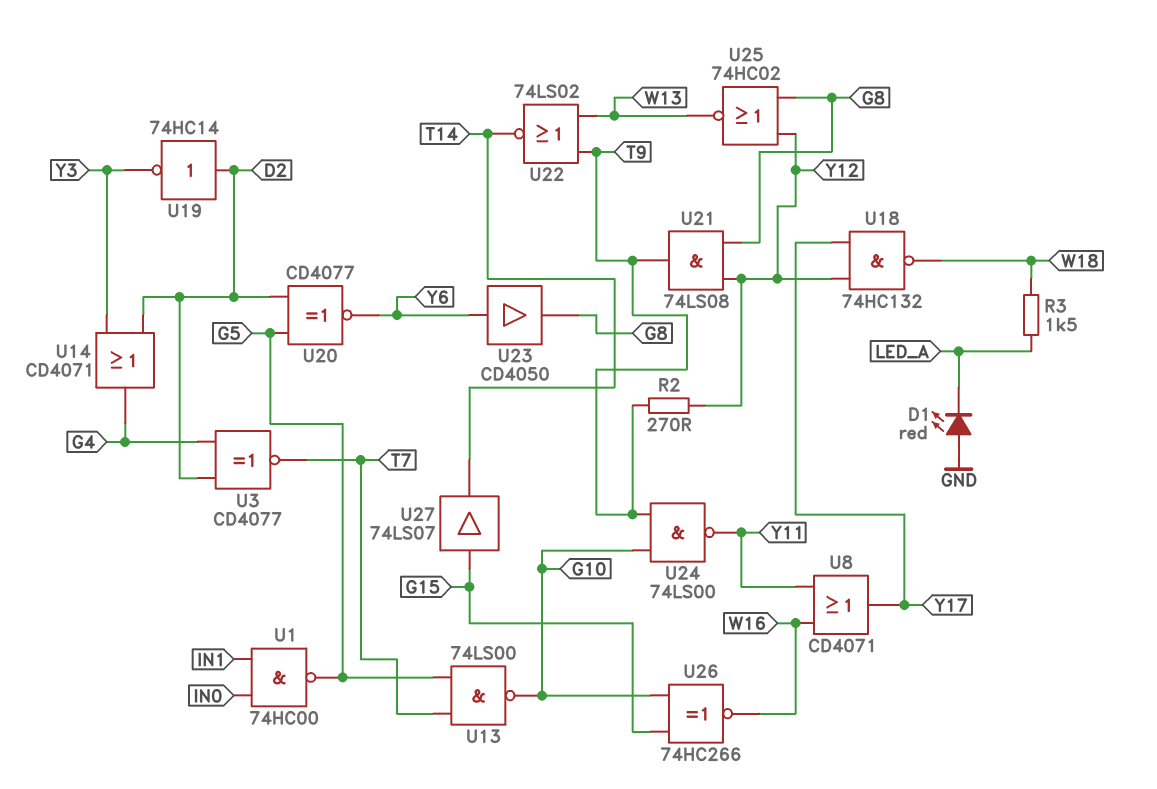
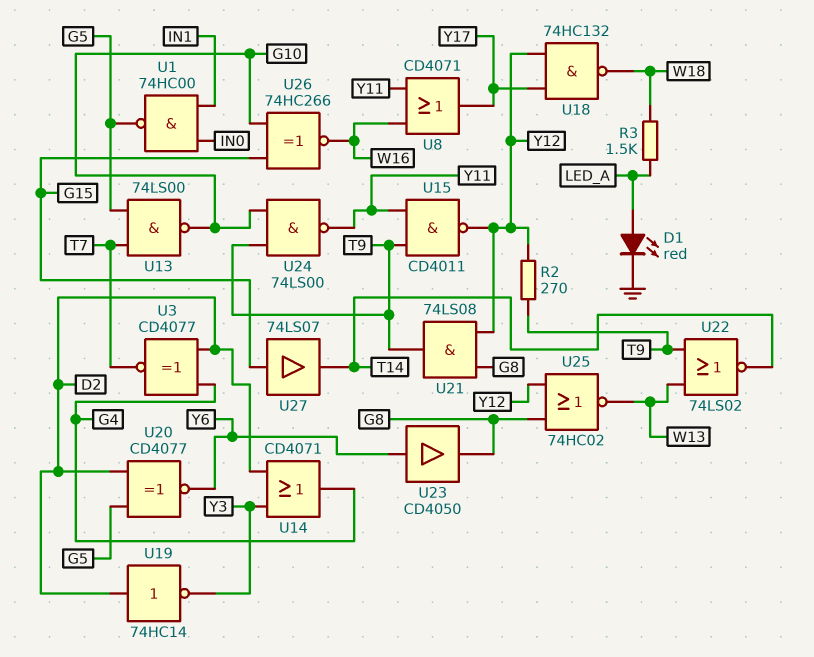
D1: LED red (A GND, K LED_A) -> LED red (A LED_A, K GND)
U15: none -> NAND CD4011 (in T9, in Y11, out Y12)

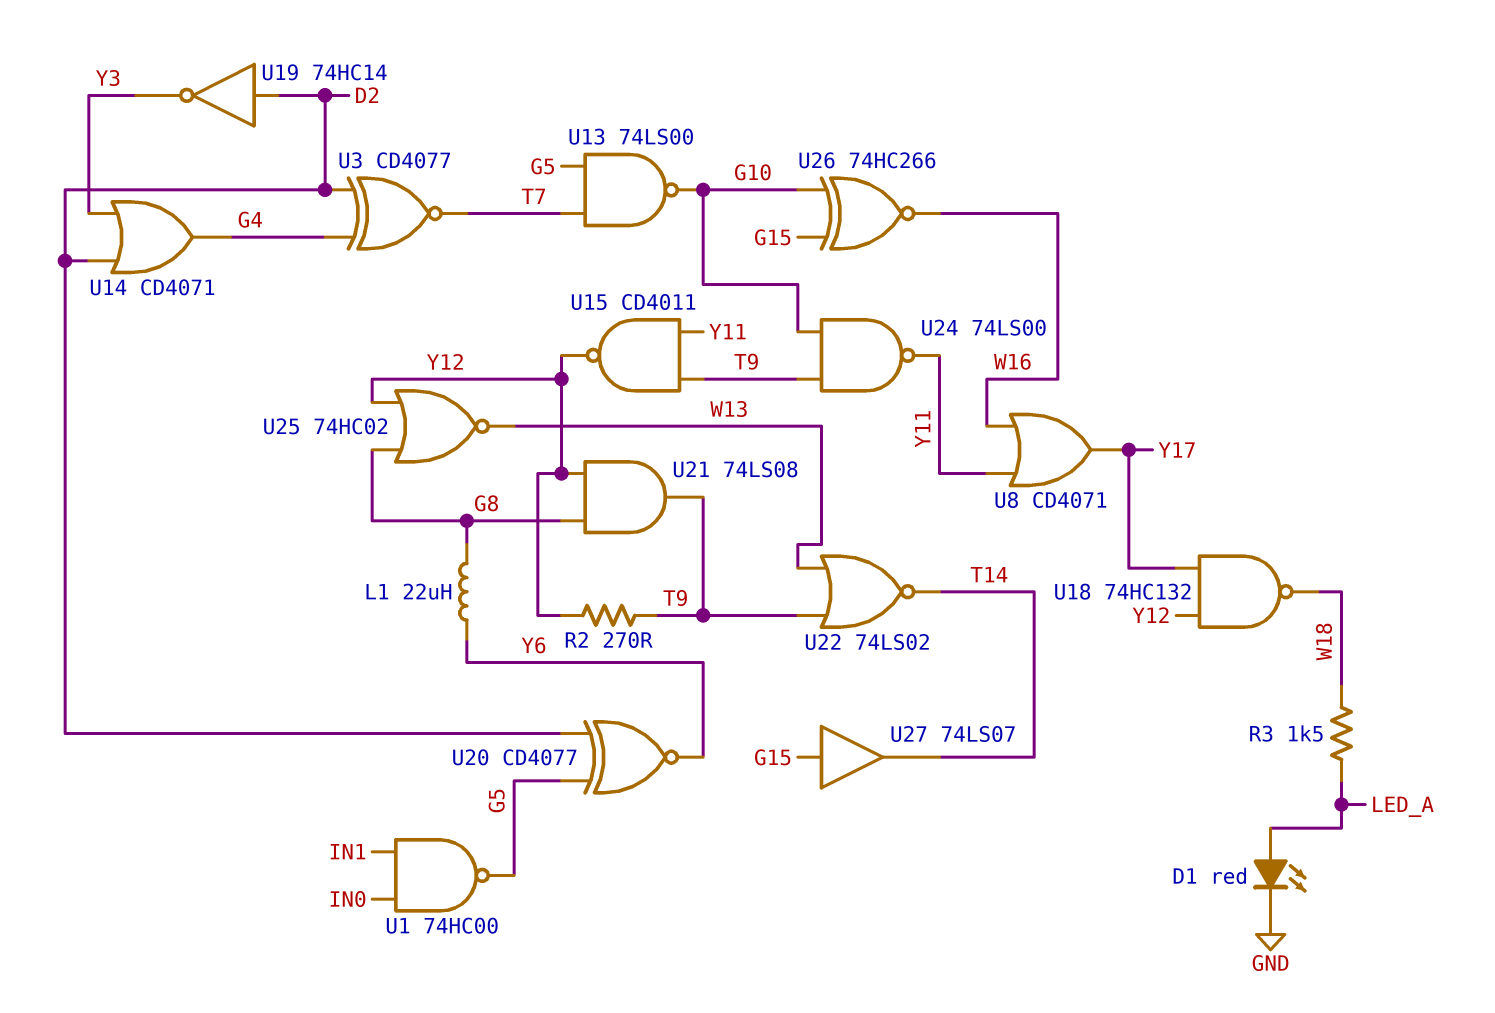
L1: none -> 22uH (G8, Y6)
U23: buffer CD4050 (in Y6, out G8) -> none

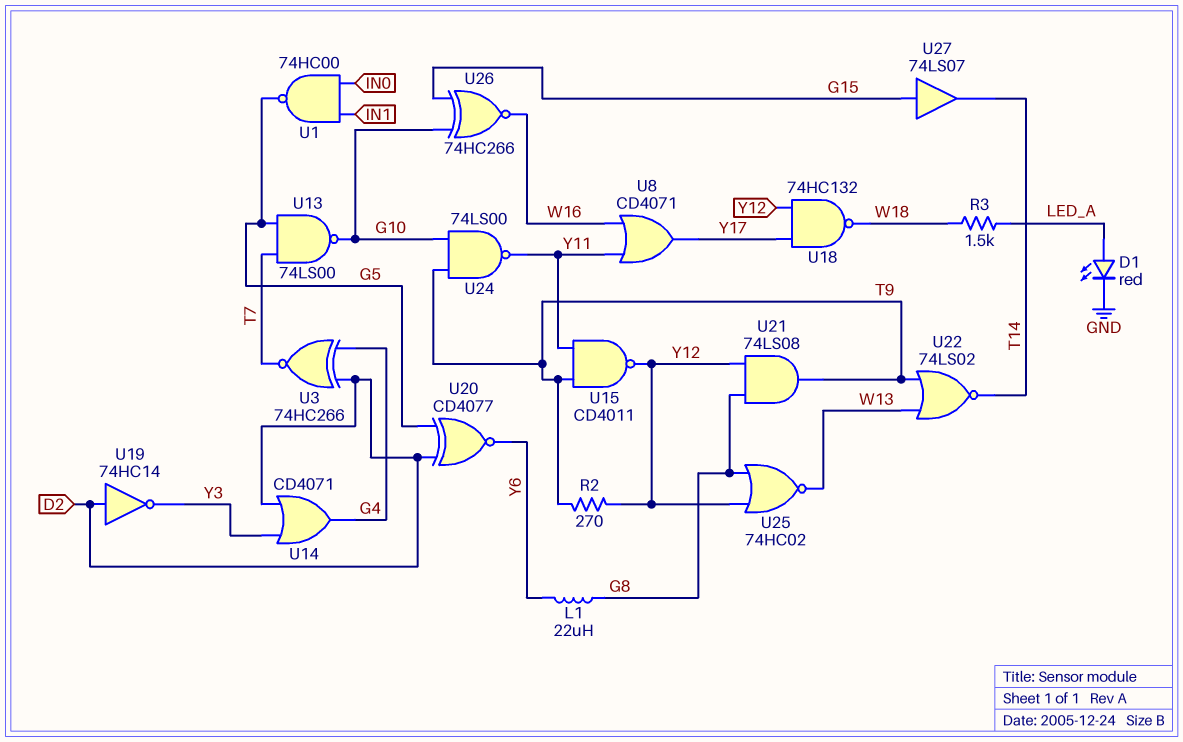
U3: XNOR CD4077 (in D2, in G4, out T7) -> XNOR 74HC266 (in D2, in G4, out T7)

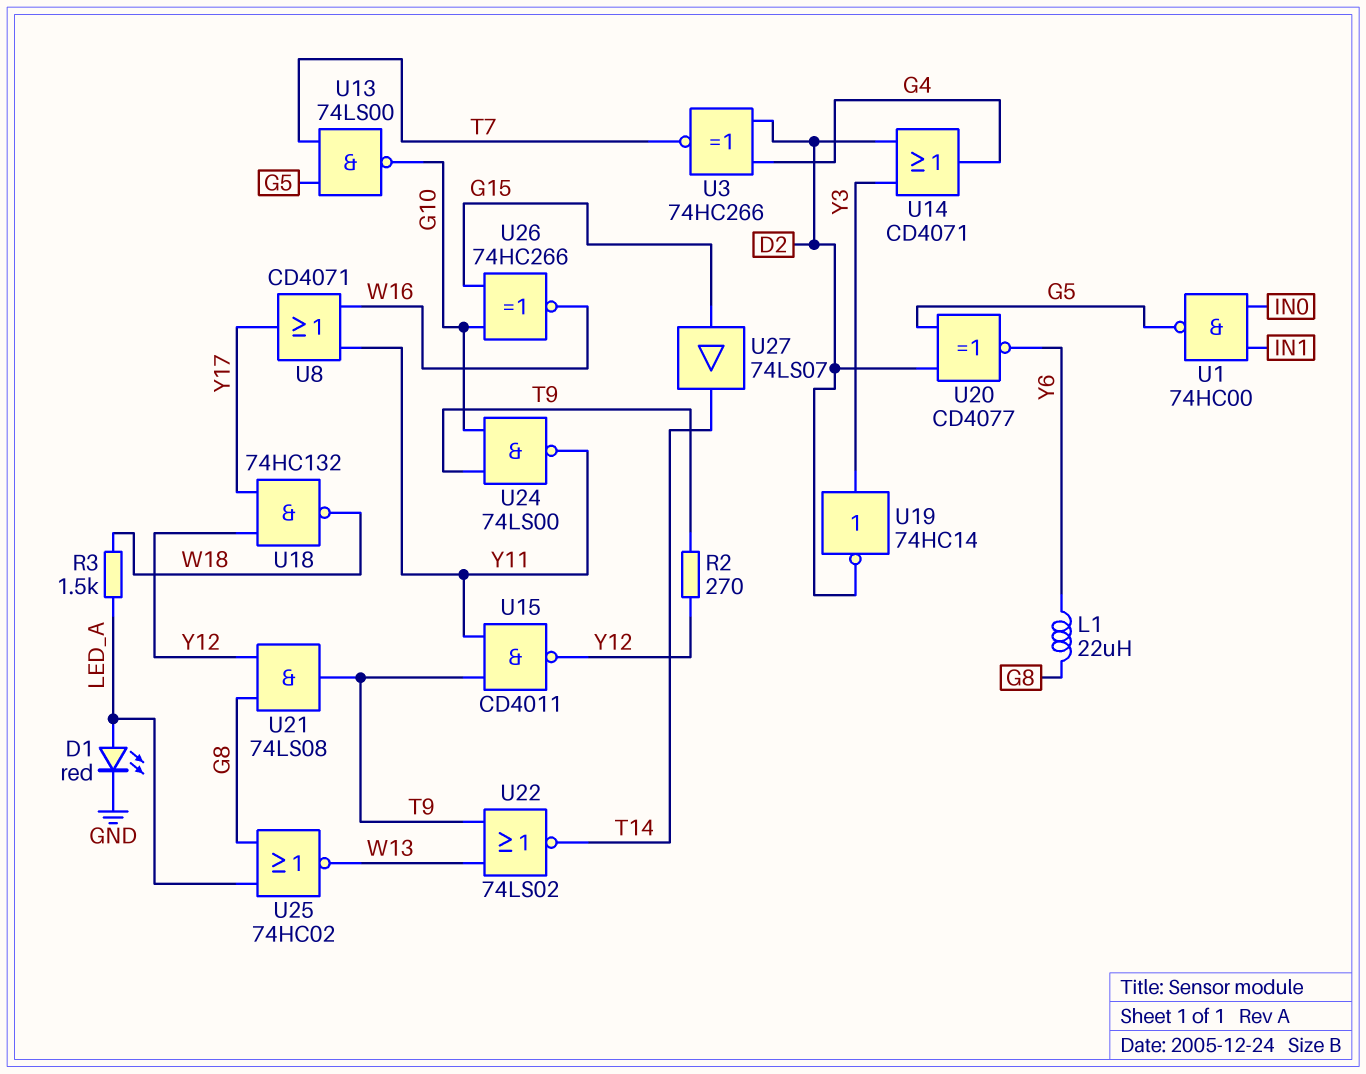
U19: NOT 74HC14 (in D2, out Y3) -> NOT 74HC14 (in Y3, out D2)
U25: NOR 74HC02 (in G8, in Y12, out W13) -> NOR 74HC02 (in G8, in LED_A, out W13)

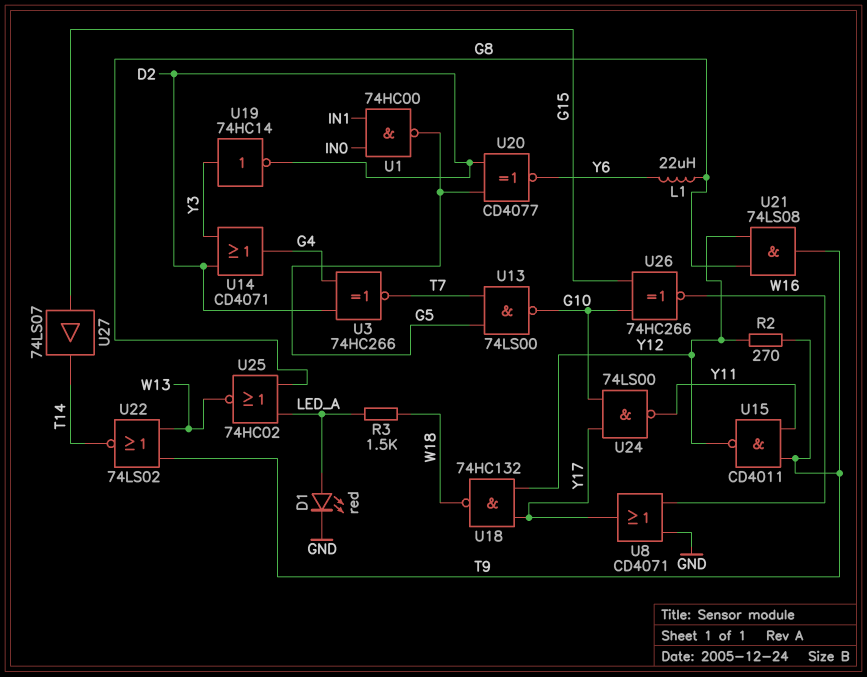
U8: OR CD4071 (in W16, in Y11, out Y17) -> OR CD4071 (in GND, in W16, out Y17)
U24: NAND 74LS00 (in G10, in T9, out Y11) -> NAND 74LS00 (in G10, in Y17, out Y11)

